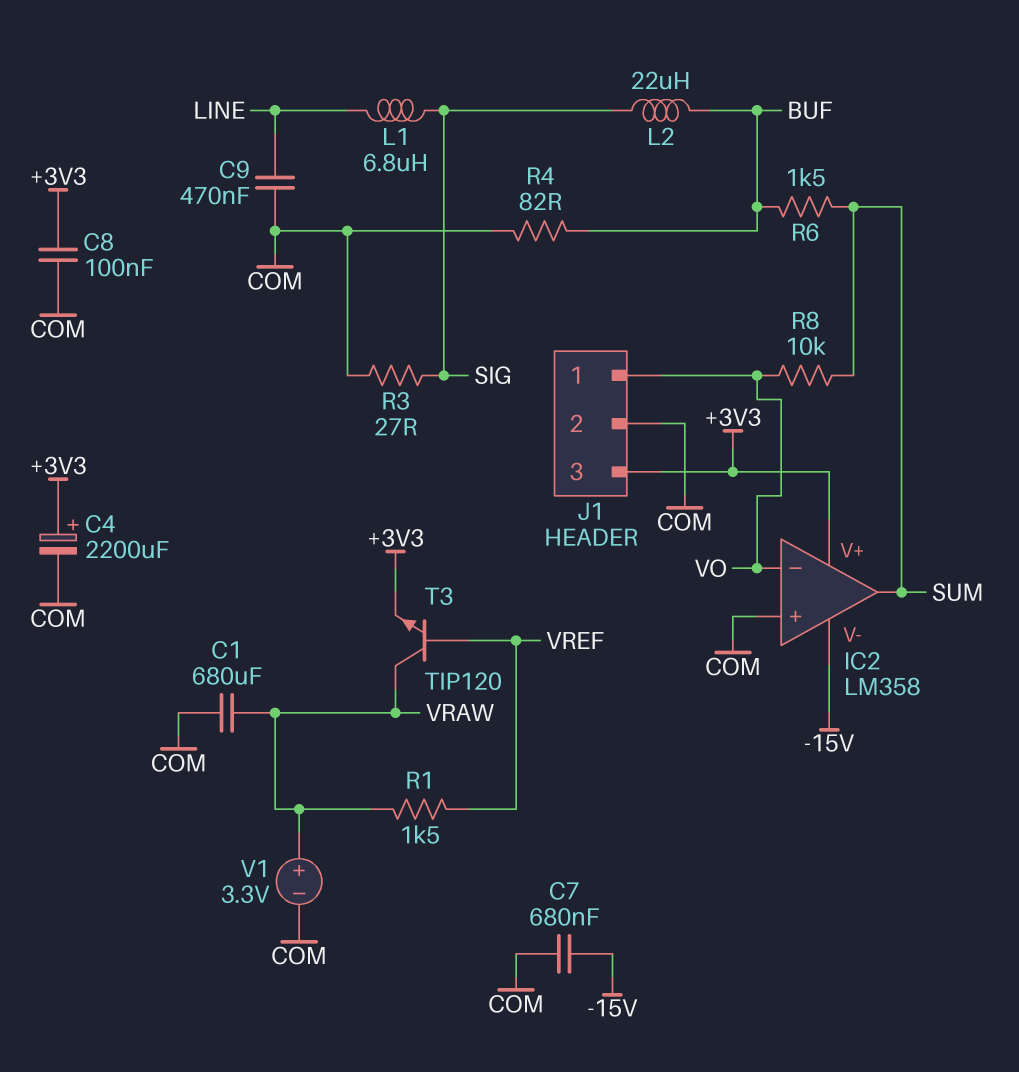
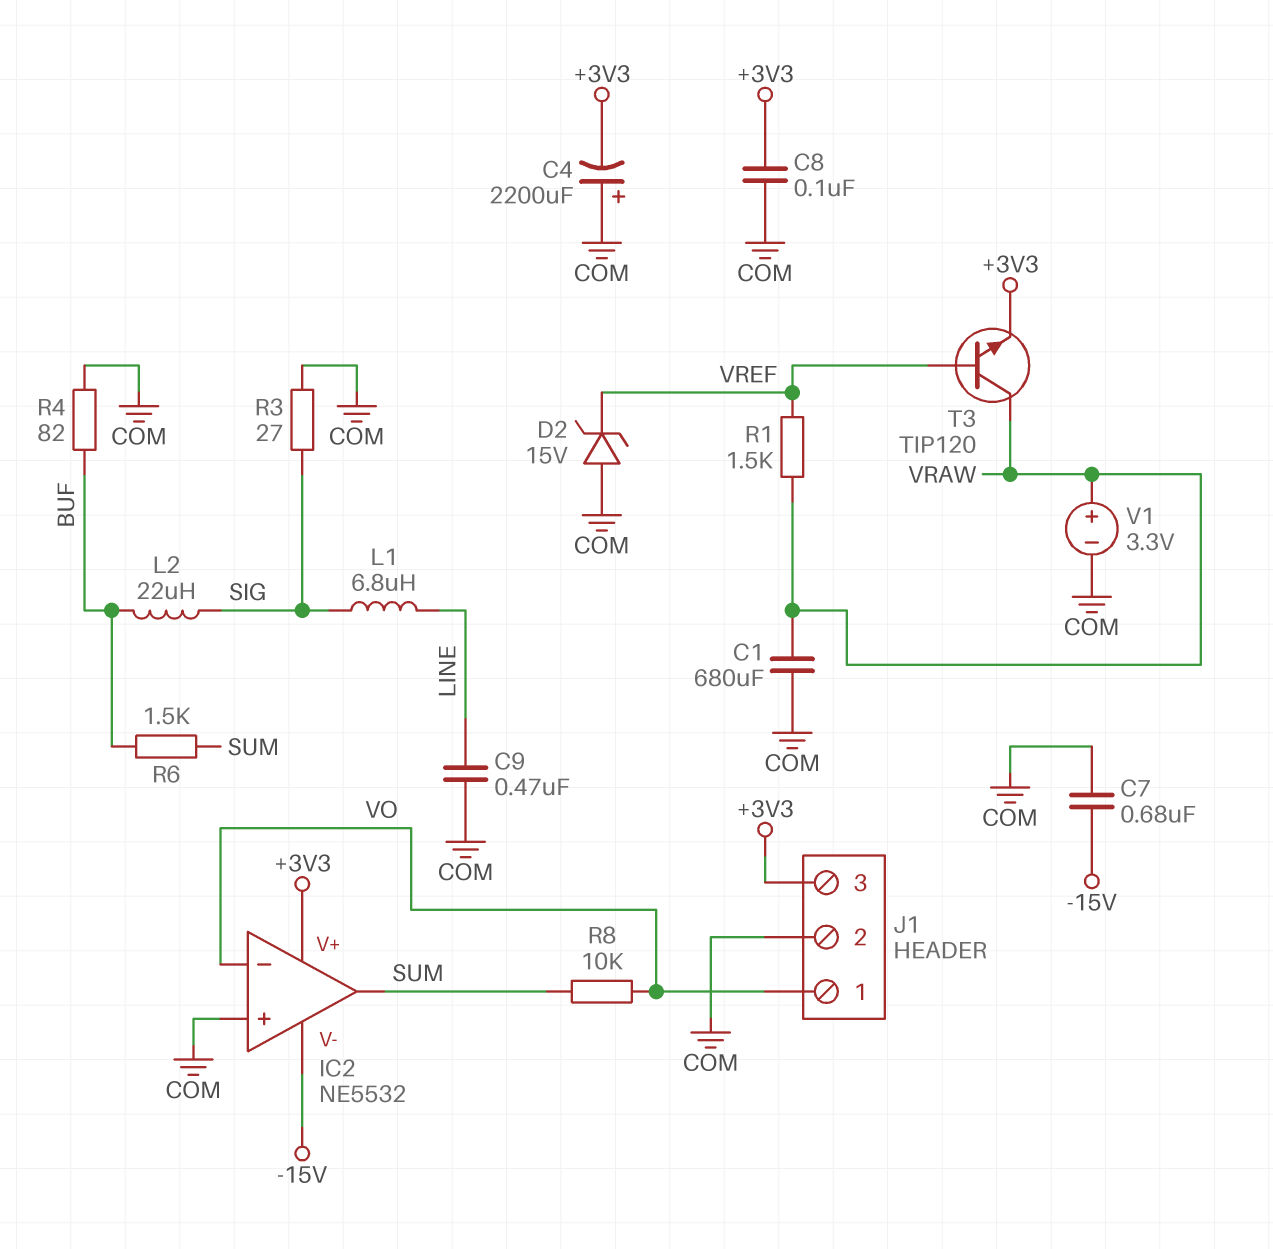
C4: 2200uF (plus +3V3, minus COM) -> 2200uF (plus COM, minus +3V3)
D2: none -> zener 15V (A COM, K VREF)
IC2: LM358 -> NE5532

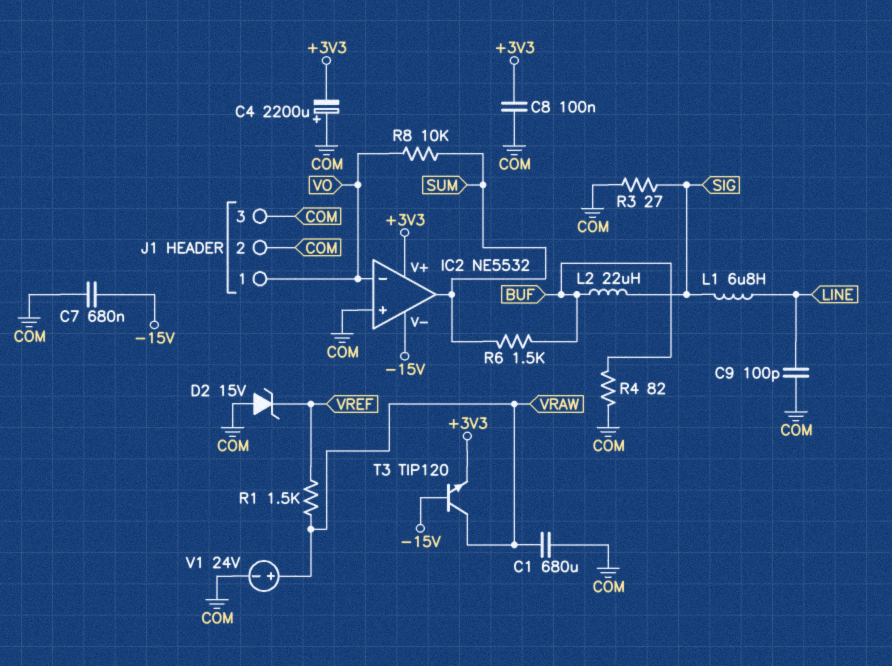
C9: 470nF (COM, LINE) -> 100pF (COM, LINE)
J1 pin 3: +3V3 -> COM
T3: NPN TIP120 (B VREF, C VRAW, E +3V3) -> NPN TIP120 (B -15V, C VRAW, E +3V3)
V1: 3.3V (plus VRAW, minus COM) -> 24V (plus VRAW, minus COM)

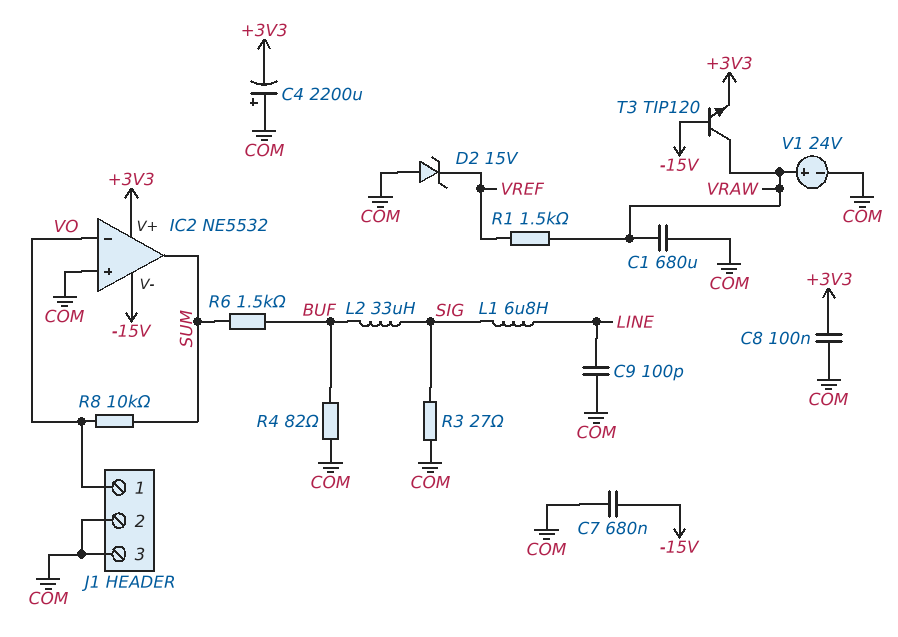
L2: 22uH (BUF, SIG) -> 33uH (BUF, SIG)

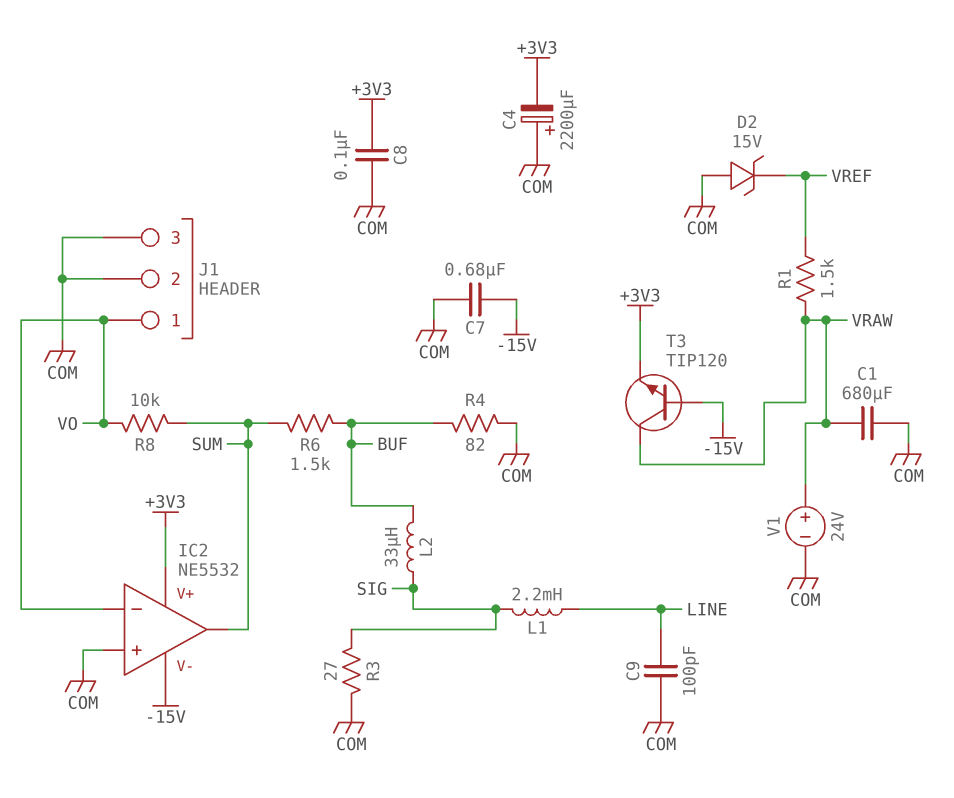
L1: 6.8uH (LINE, SIG) -> 2.2mH (LINE, SIG)

